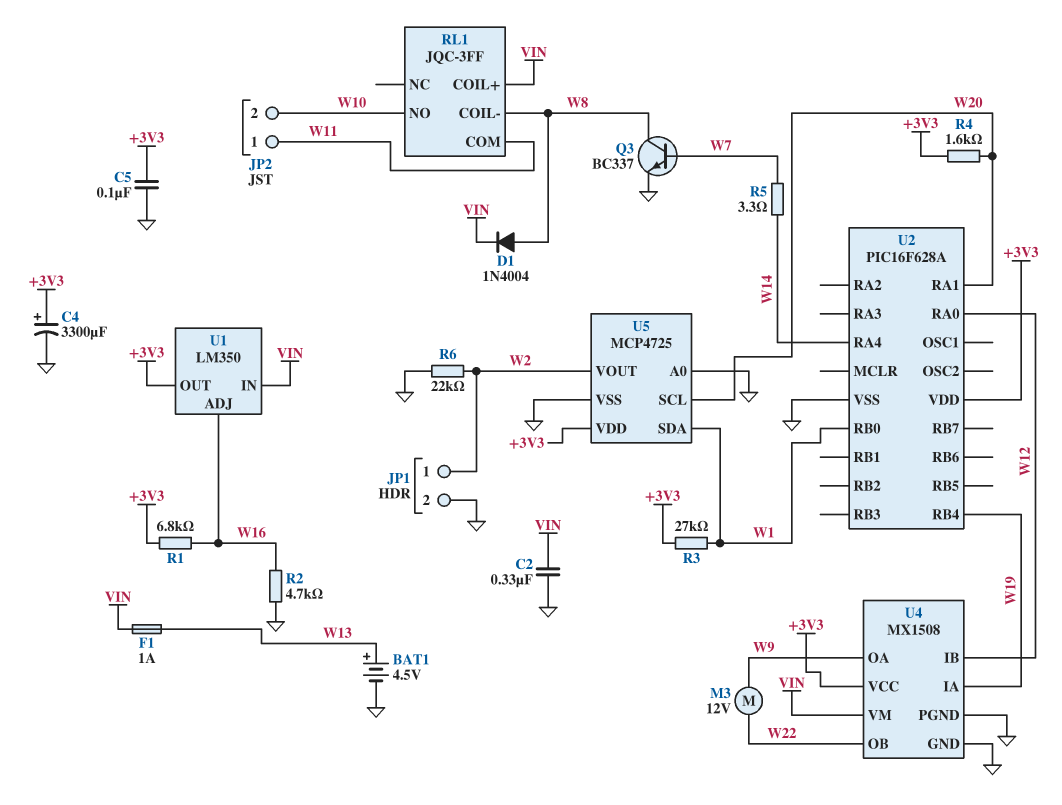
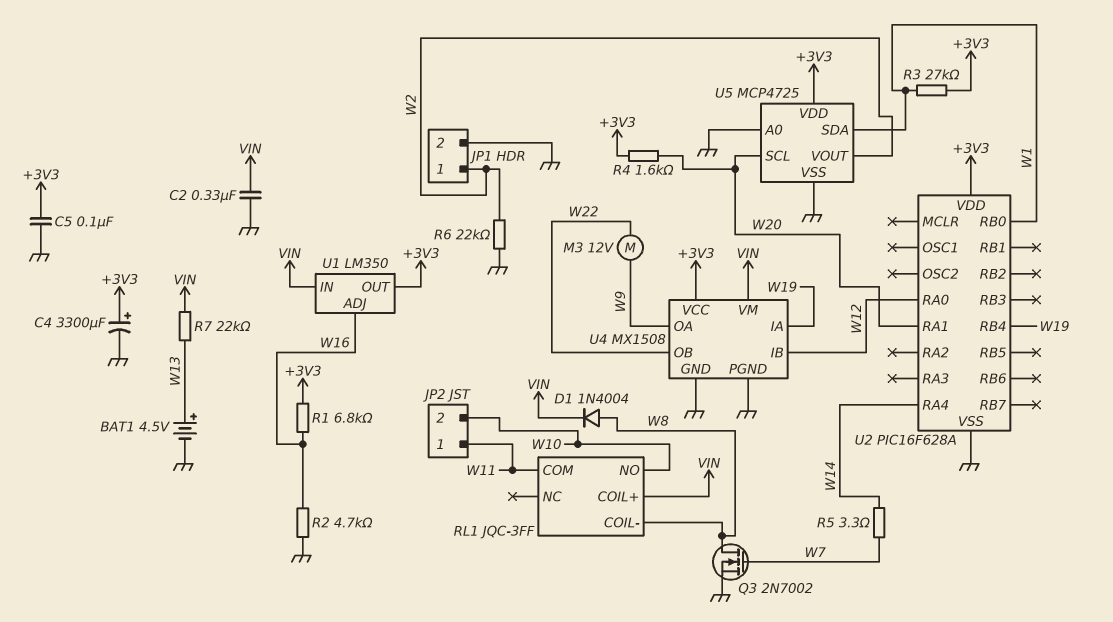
F1: 1A (VIN, W13) -> none
Q3: NPN BC337 (B W7, C W8, E GND) -> NMOS 2N7002 (G W7, D W8, S GND)
R7: none -> 22k (VIN, W13)

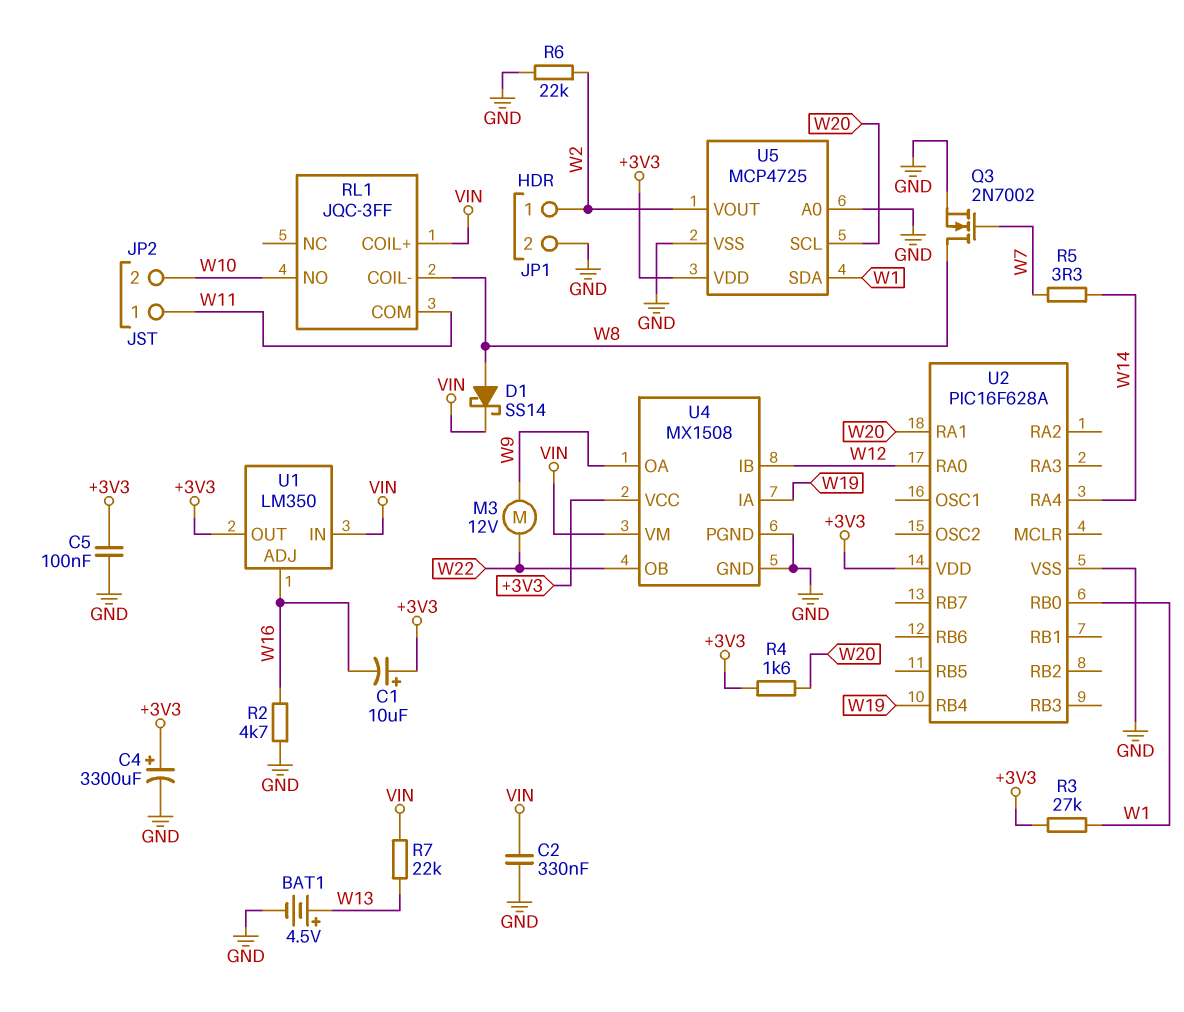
C1: none -> 10uF (plus +3V3, minus W16)
D1: diode 1N4004 (A W8, K VIN) -> schottky SS14 (A W8, K VIN)
R1: 6.8k (+3V3, W16) -> none

